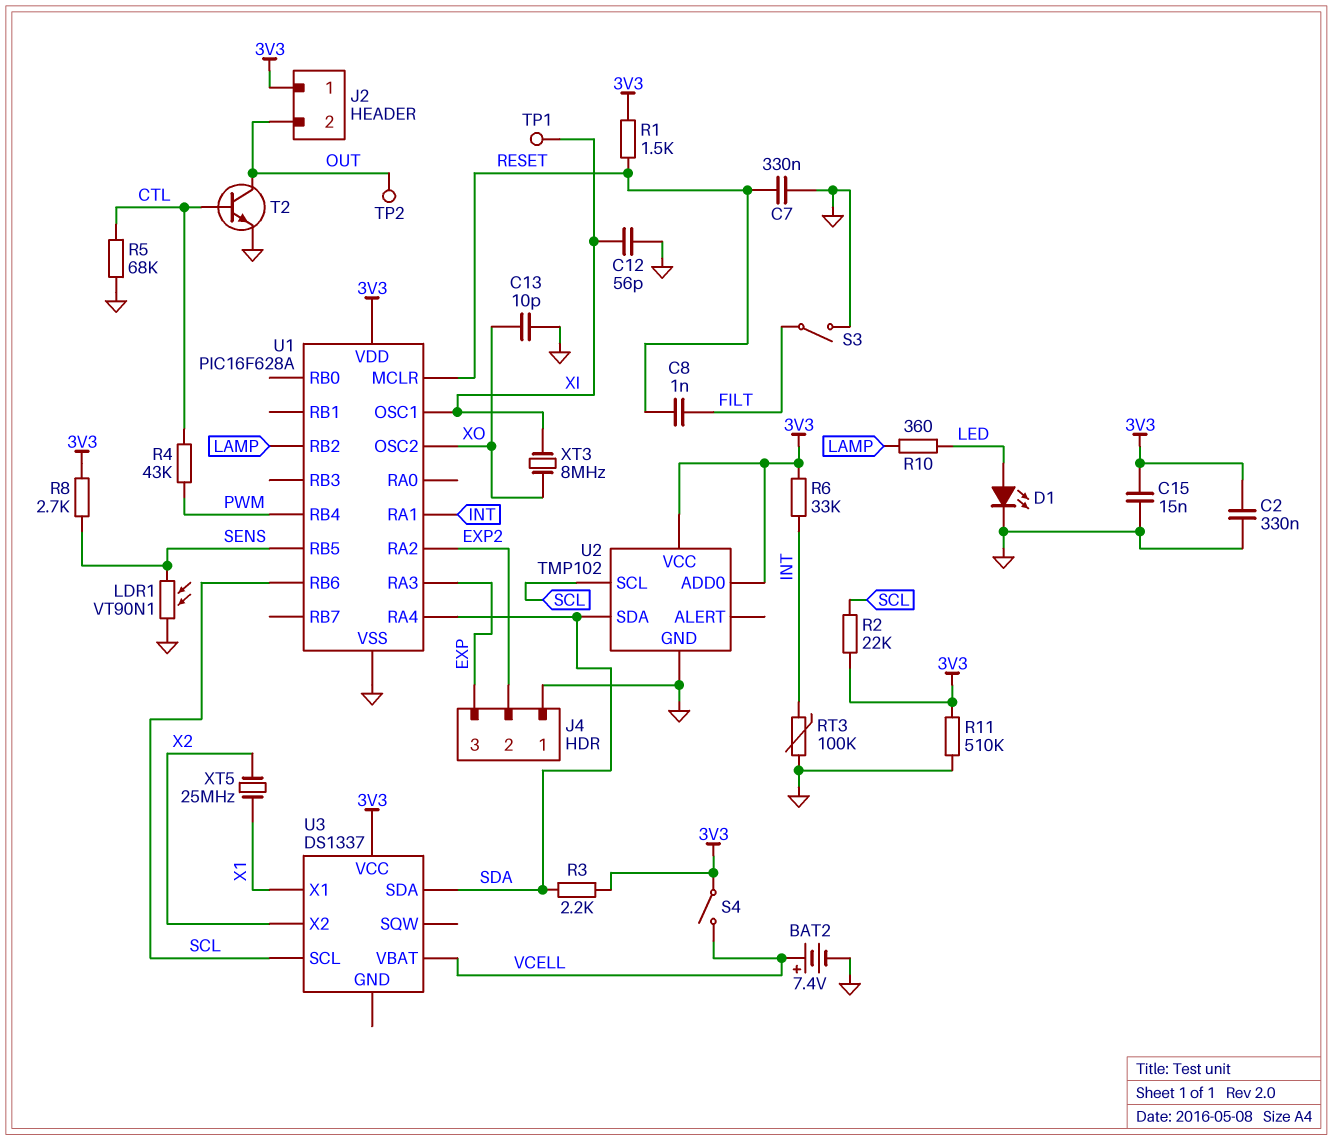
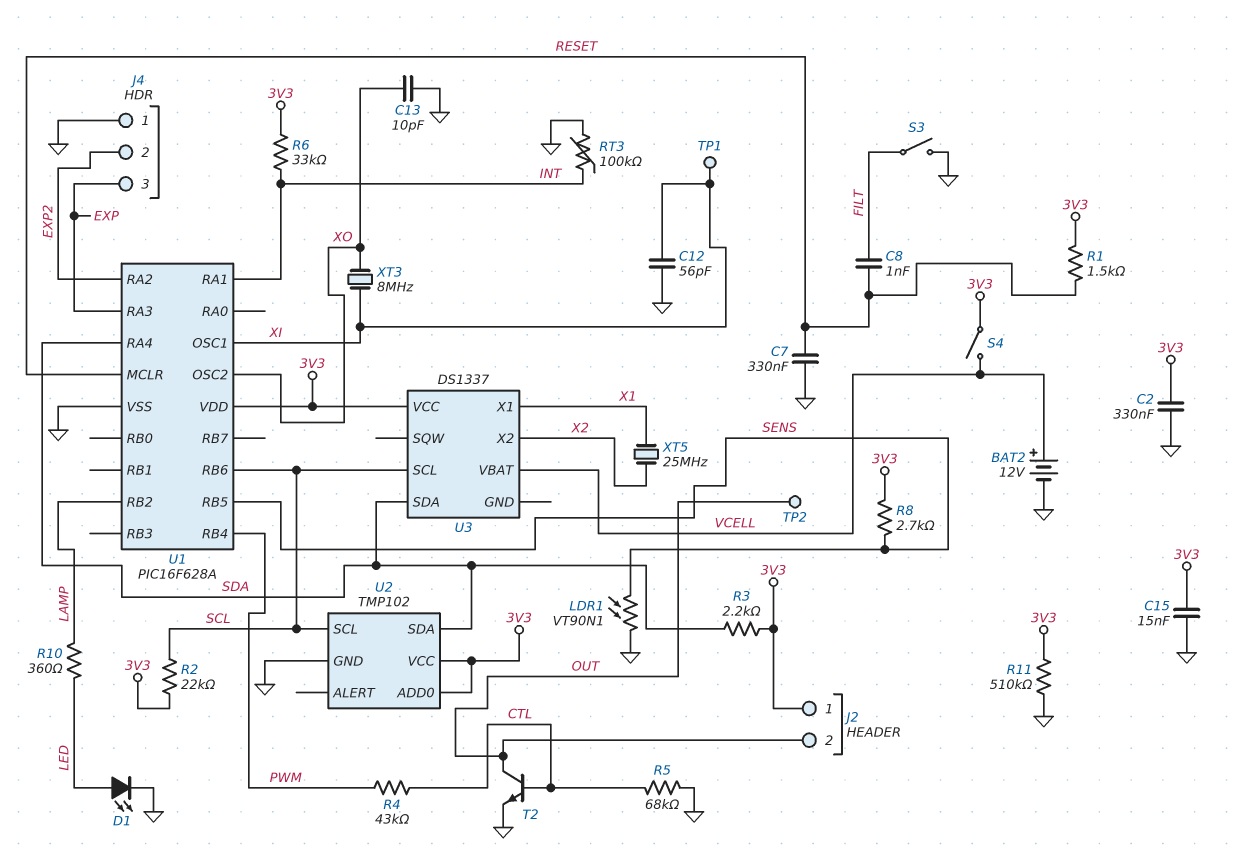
BAT2: 7.4V (plus VCELL, minus GND) -> 12V (plus VCELL, minus GND)

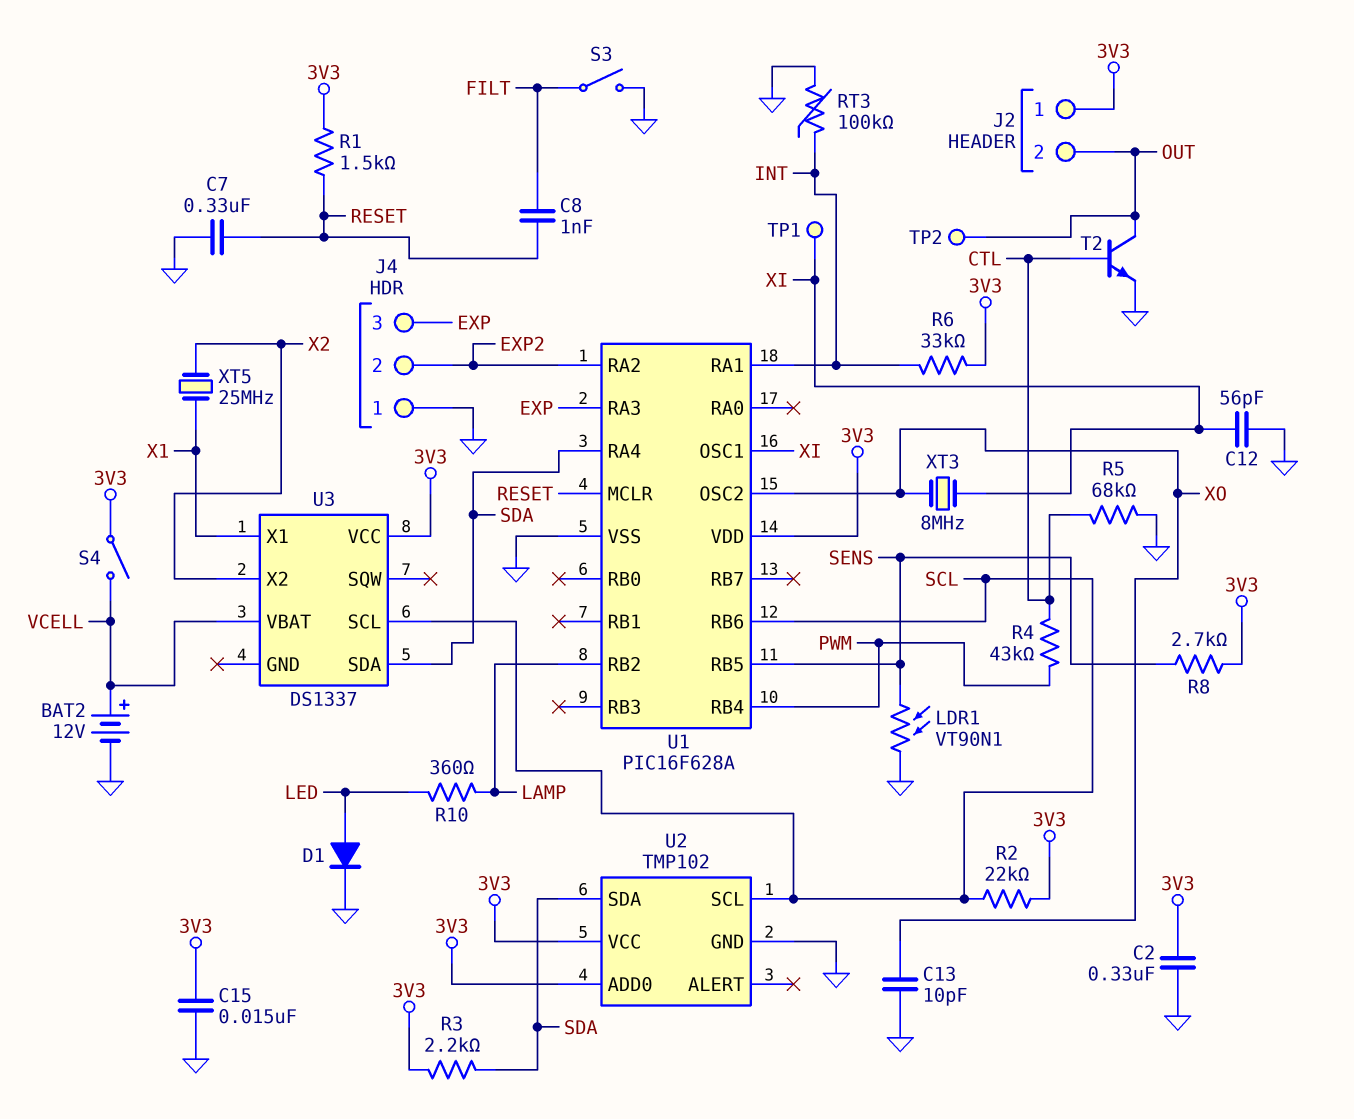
D1: LED (A LED, K GND) -> diode (A LED, K GND)
R11: 510k (3V3, GND) -> none

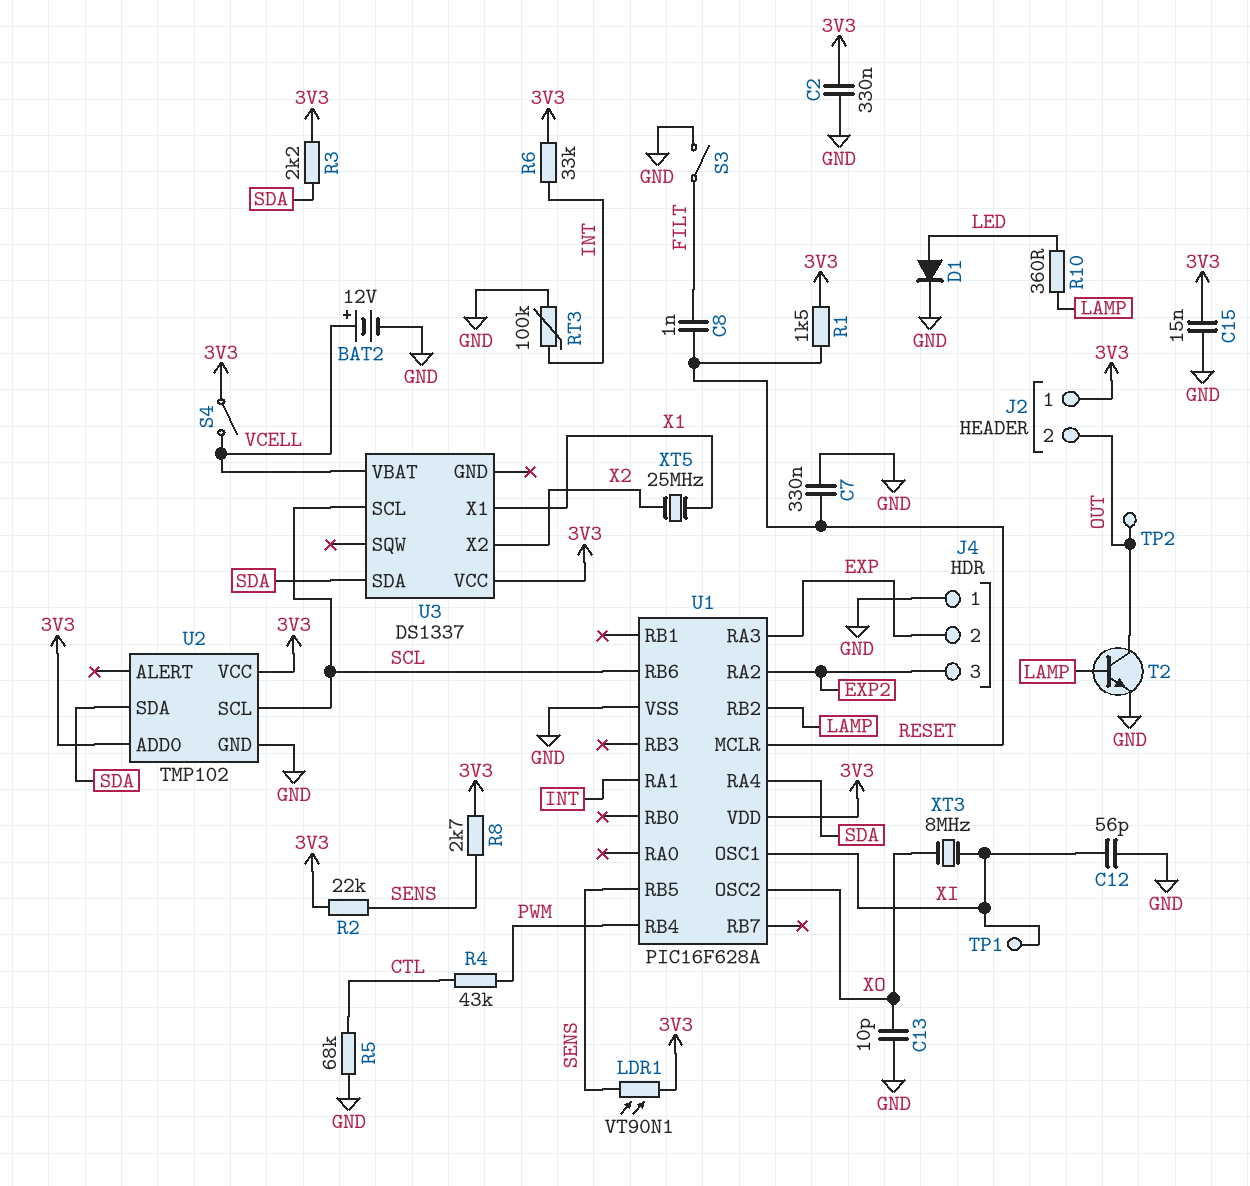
J4 pin 2: EXP2 -> EXP
J4 pin 3: EXP -> EXP2
LDR1: VT90N1 (GND, SENS) -> VT90N1 (3V3, SENS)
R2: 22k (3V3, SCL) -> 22k (3V3, SENS)
T2: NPN (B CTL, C OUT, E GND) -> NPN (B LAMP, C OUT, E GND)

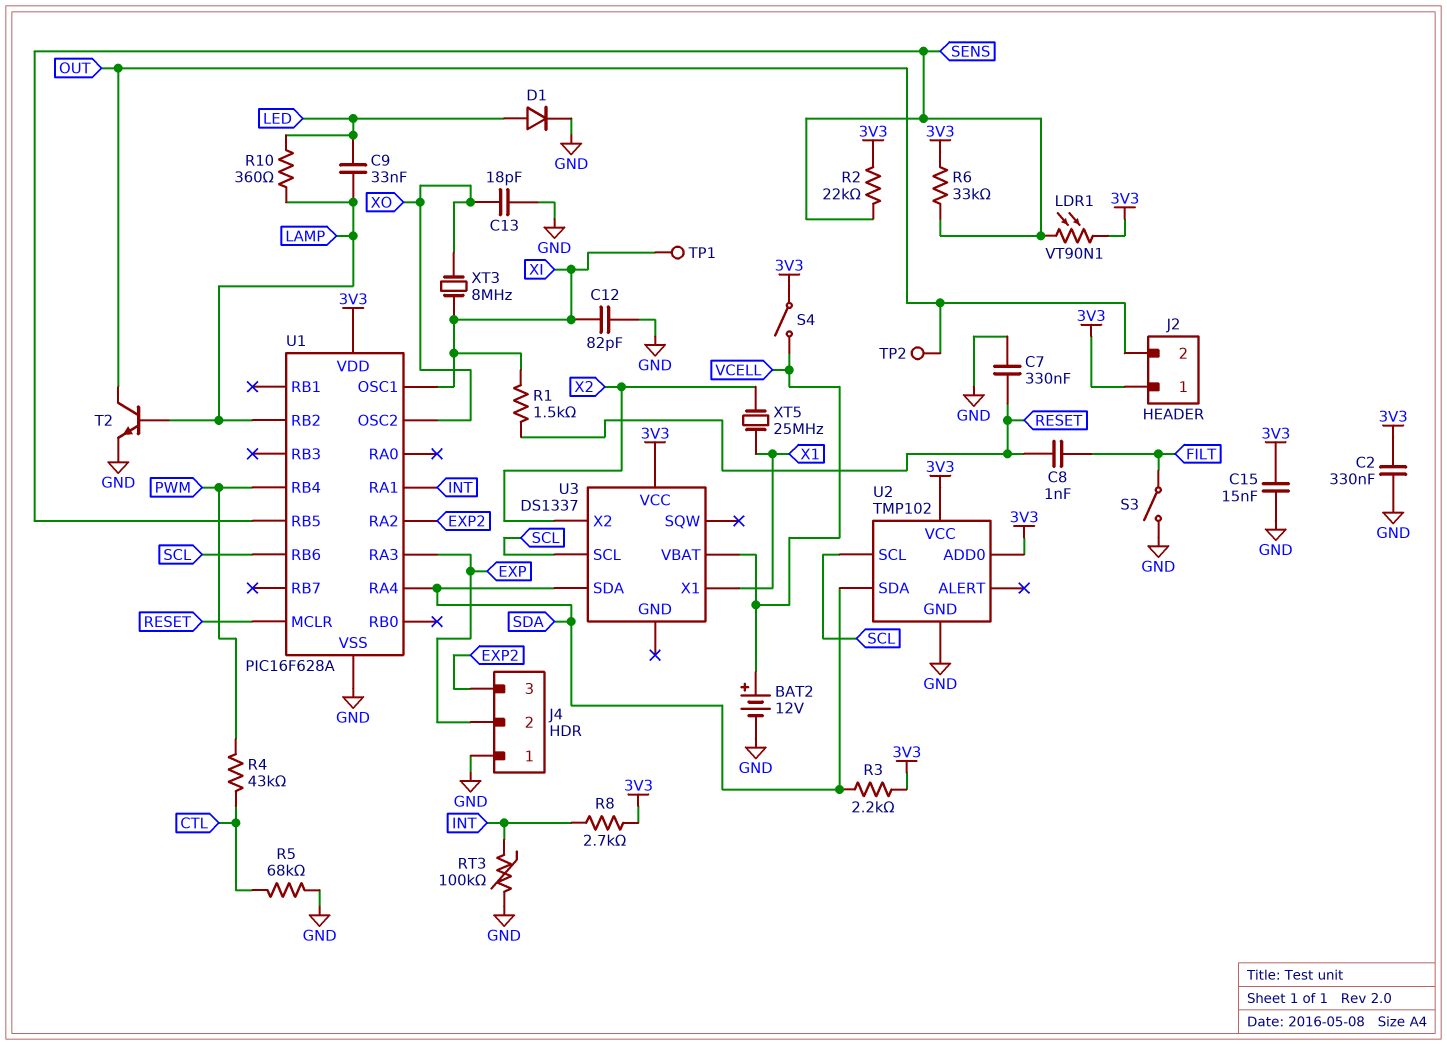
C9: none -> 33nF (LAMP, LED)
C12: 56pF (GND, XI) -> 82pF (GND, XI)
C13: 10pF (GND, XO) -> 18pF (GND, XO)
R1: 1.5k (3V3, RESET) -> 1.5k (RESET, XI)
R6: 33k (3V3, INT) -> 33k (3V3, SENS)
R8: 2.7k (3V3, SENS) -> 2.7k (3V3, INT)

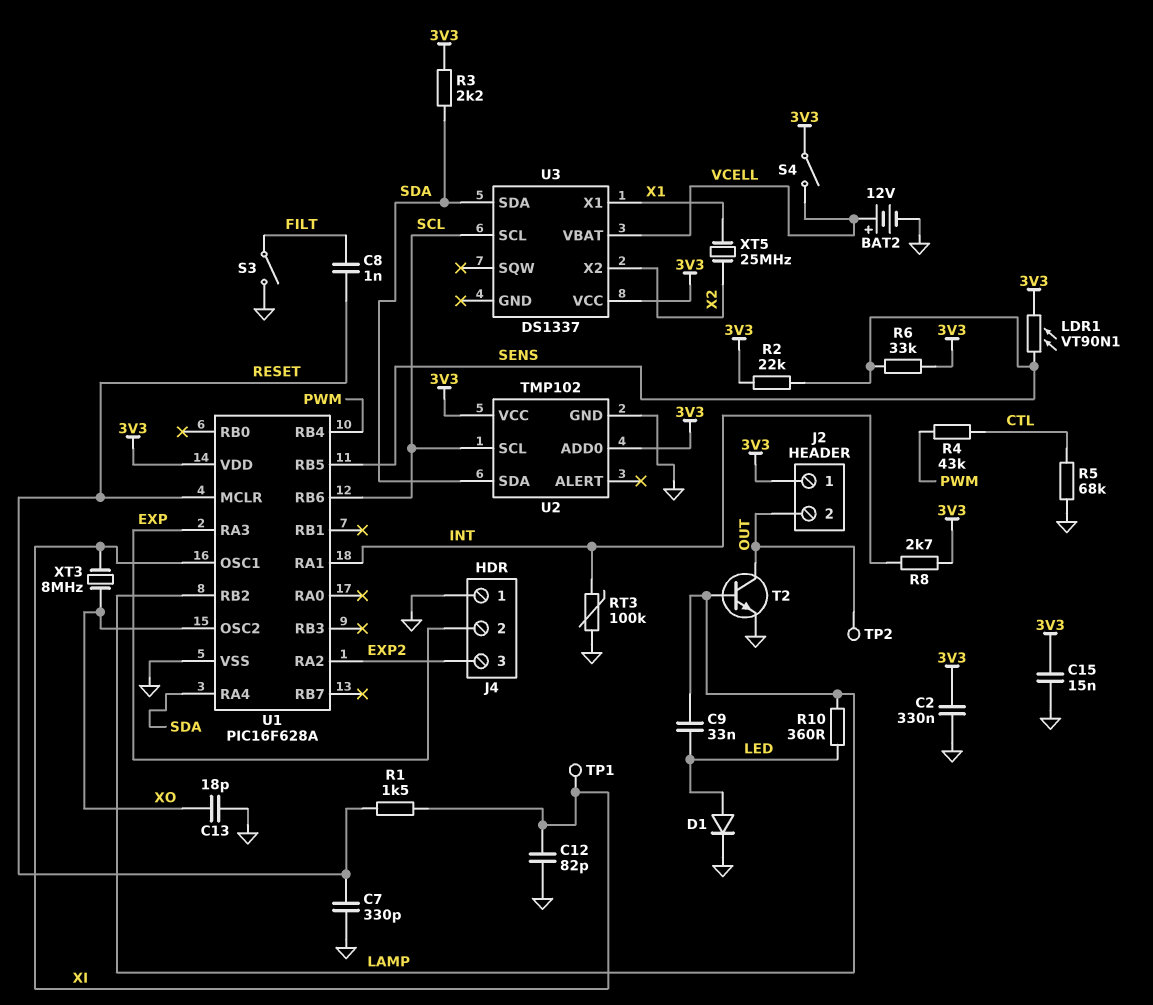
C7: 330nF (GND, RESET) -> 330pF (GND, RESET)

